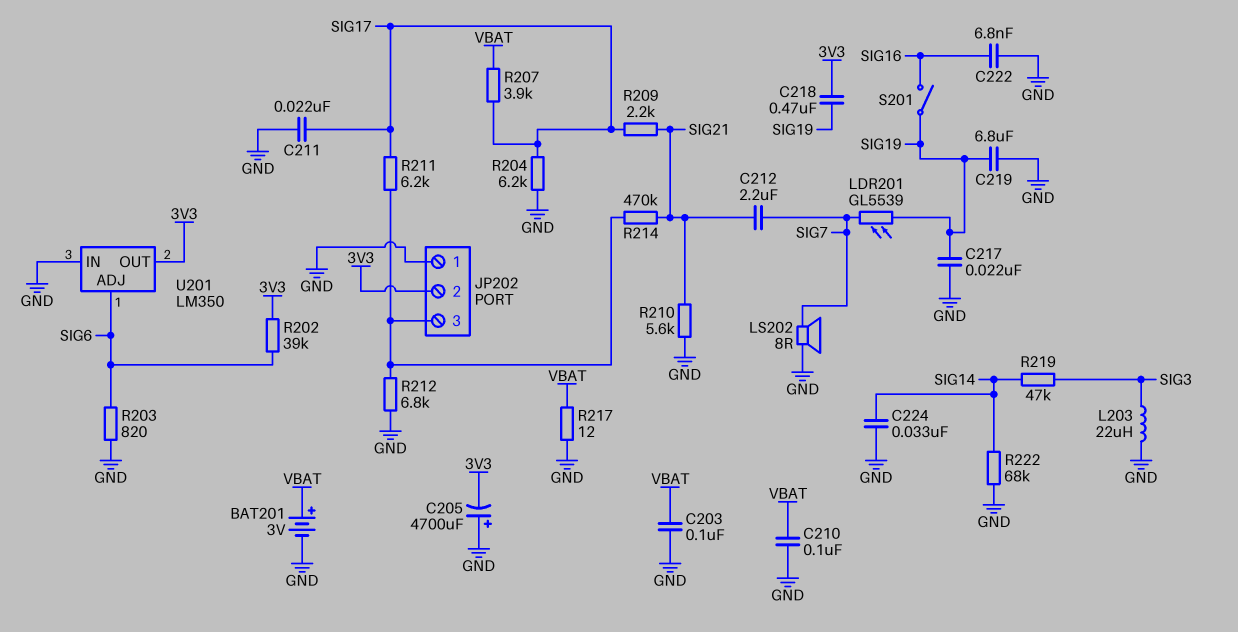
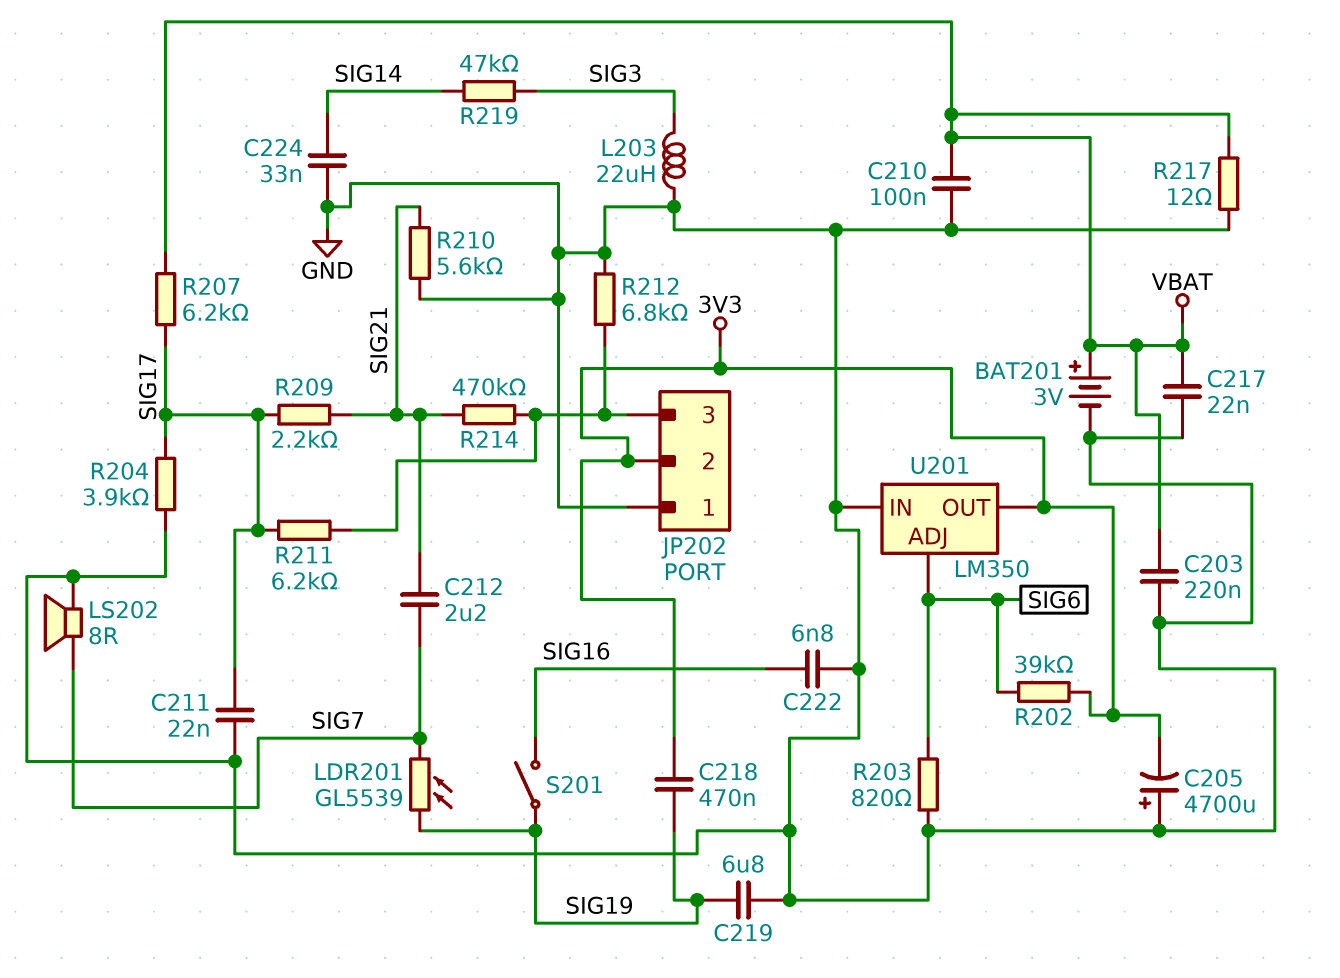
C203: 100nF (GND, VBAT) -> 220nF (GND, VBAT)
C217: 22nF (GND, SIG19) -> 22nF (GND, VBAT)
R204: 6.2k (GND, SIG17) -> 3.9k (GND, SIG17)
R207: 3.9k (SIG17, VBAT) -> 6.2k (SIG17, VBAT)
R222: 68k (GND, SIG14) -> none

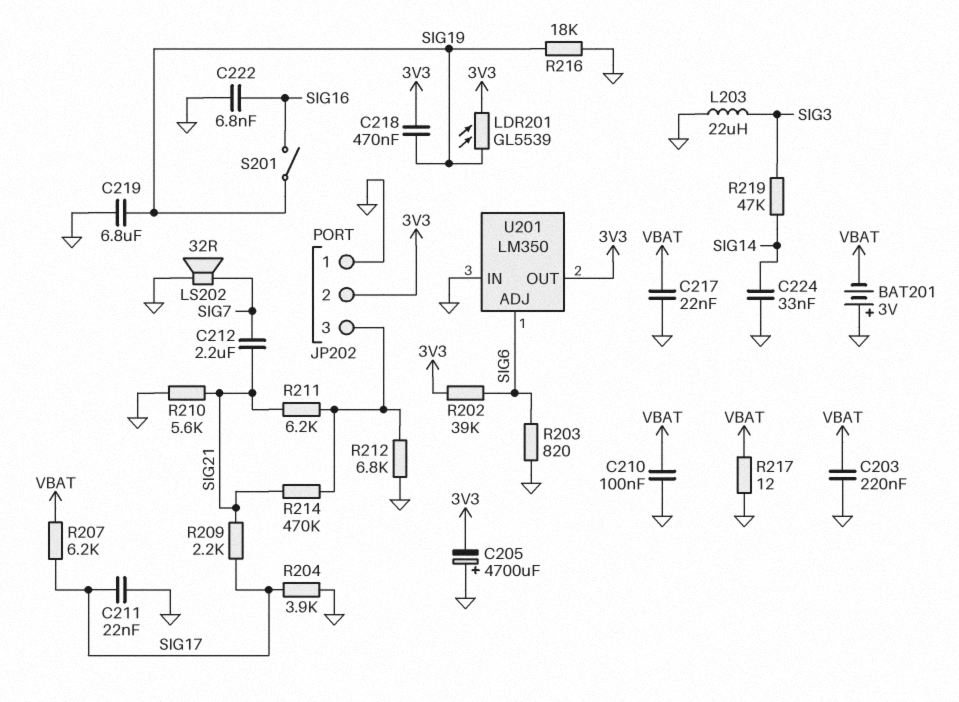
BAT201: 3V (plus VBAT, minus GND) -> 3V (plus GND, minus VBAT)
LDR201: GL5539 (SIG7, SIG19) -> GL5539 (3V3, SIG19)
LS202: speaker 8R (GND, SIG7) -> speaker 32R (GND, SIG7)
R211: 6.2k (JP202/3, SIG17) -> 6.2k (JP202/3, SIG21)
R216: none -> 18k (GND, SIG19)

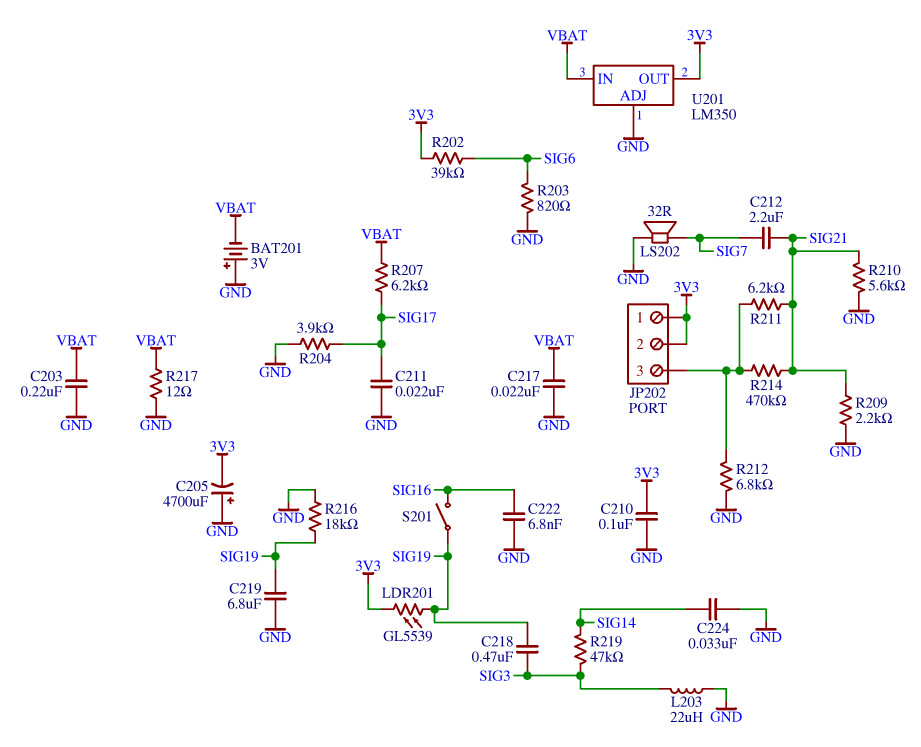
C210: 100nF (GND, VBAT) -> 100nF (3V3, GND)
C218: 470nF (3V3, SIG19) -> 470nF (SIG3, SIG19)
JP202 pin 1: GND -> 3V3
R209: 2.2k (SIG17, SIG21) -> 2.2k (GND, SIG21)
U201 pin ADJ: SIG6 -> GND
U201 pin IN: GND -> VBAT

